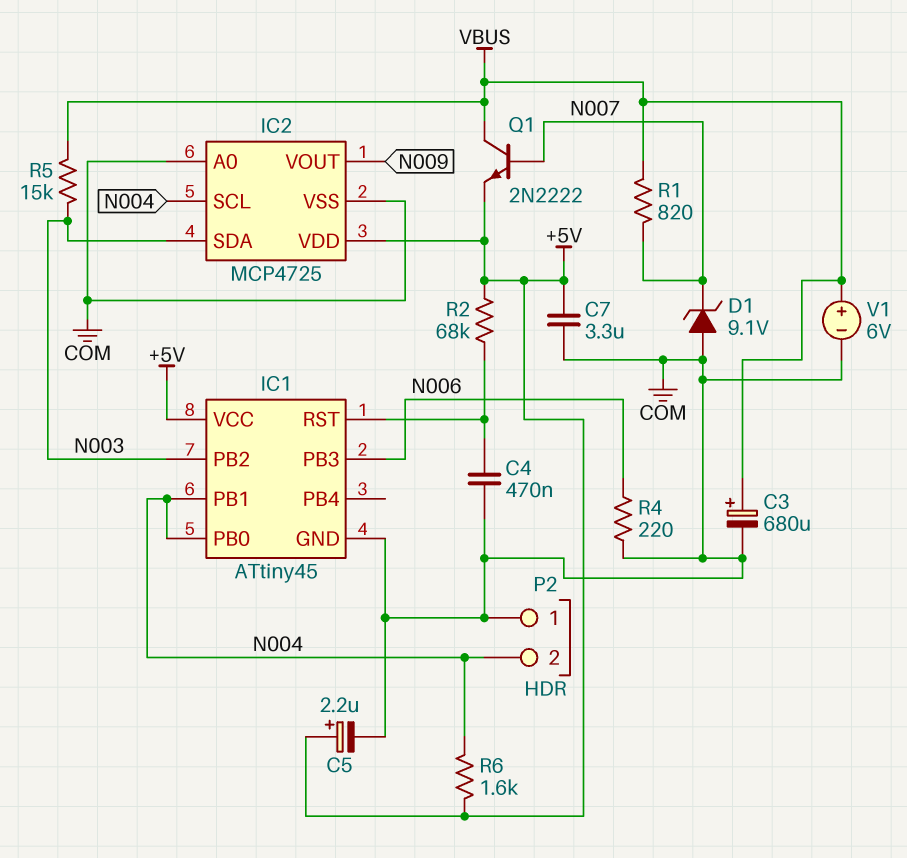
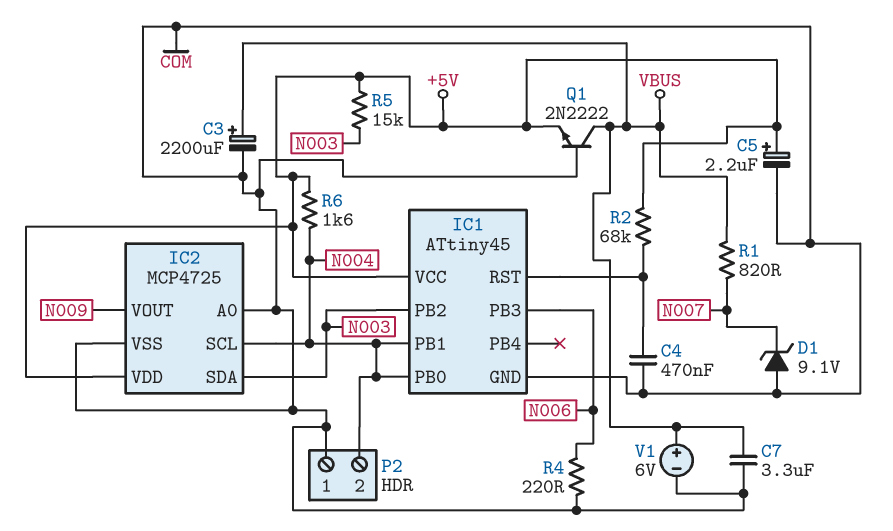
C3: 680uF (plus VBUS, minus COM) -> 2200uF (plus VBUS, minus COM)
C7: 3.3uF (+5V, COM) -> 3.3uF (COM, VBUS)
Q1: NPN 2N2222 (B N007, C VBUS, E +5V) -> NPN 2N2222 (B COM, C VBUS, E +5V)
R5: 15k (N003, VBUS) -> 15k (+5V, N003)

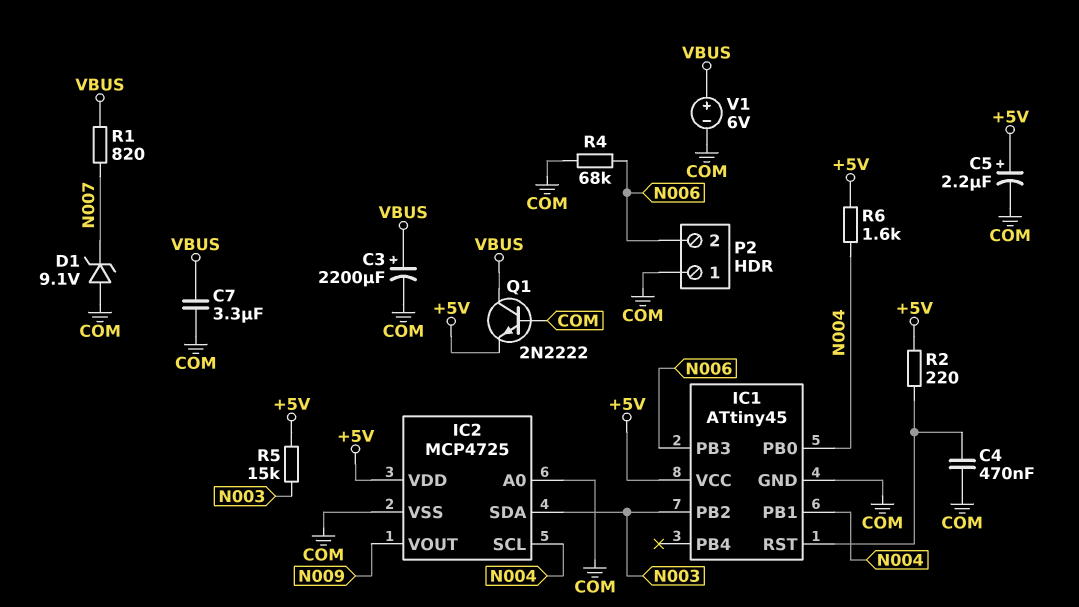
P2 pin 2: N004 -> N006
R2: 68k (+5V, IC1/RST) -> 220 (+5V, IC1/RST)
R4: 220 (COM, N006) -> 68k (COM, N006)

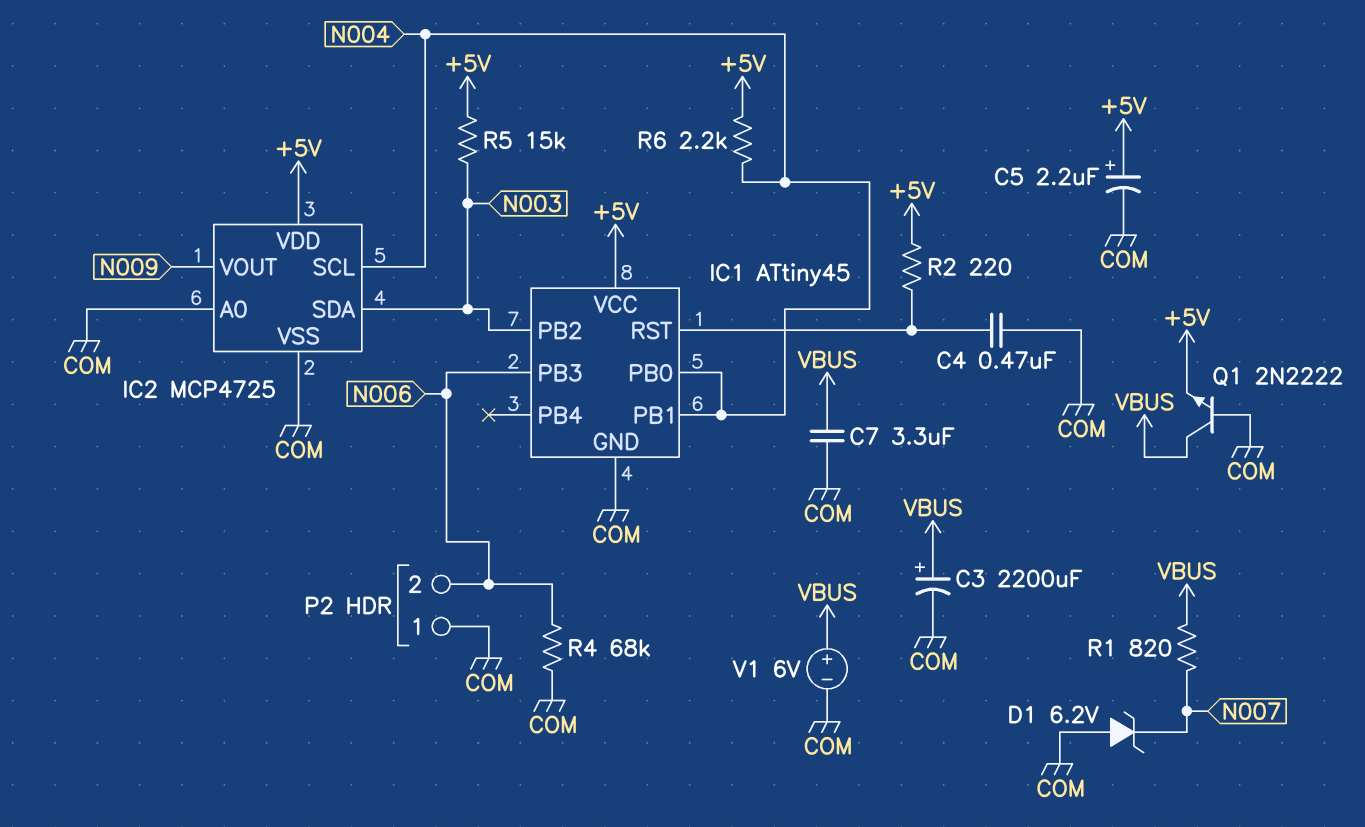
D1: zener 9.1V (A COM, K N007) -> zener 6.2V (A COM, K N007)
R6: 1.6k (+5V, N004) -> 2.2k (+5V, N004)

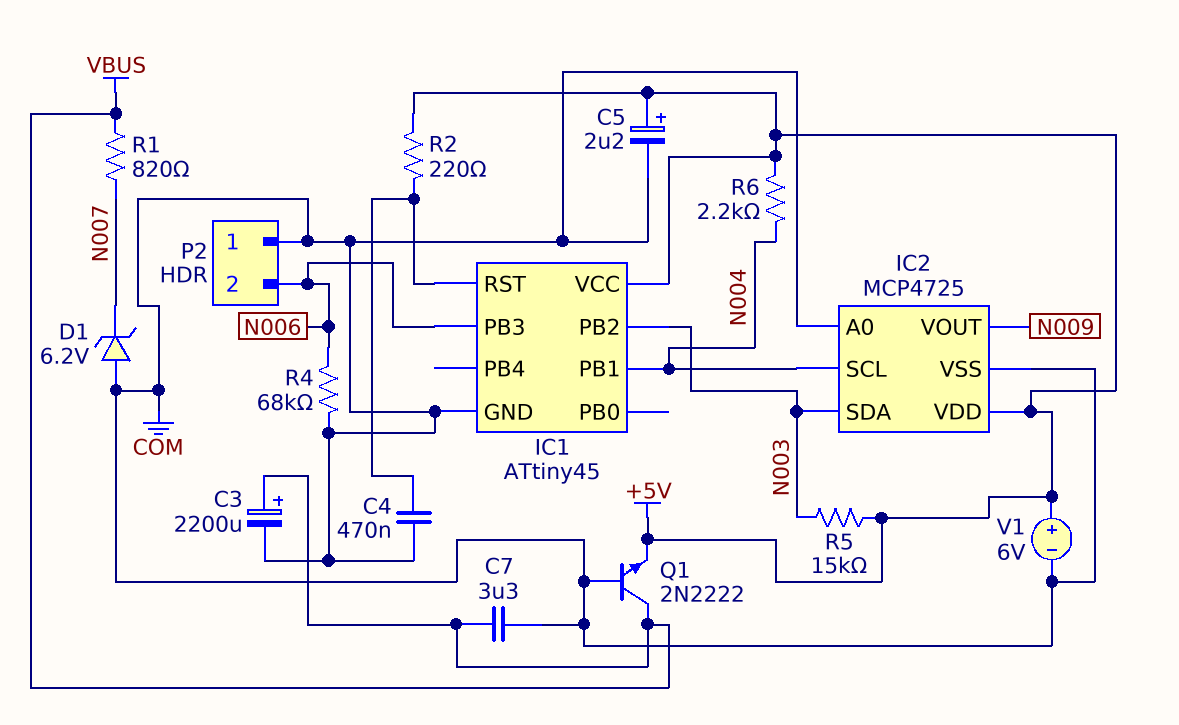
IC1 pin PB0: N004 -> none
V1: 6V (plus VBUS, minus COM) -> 6V (plus +5V, minus COM)

